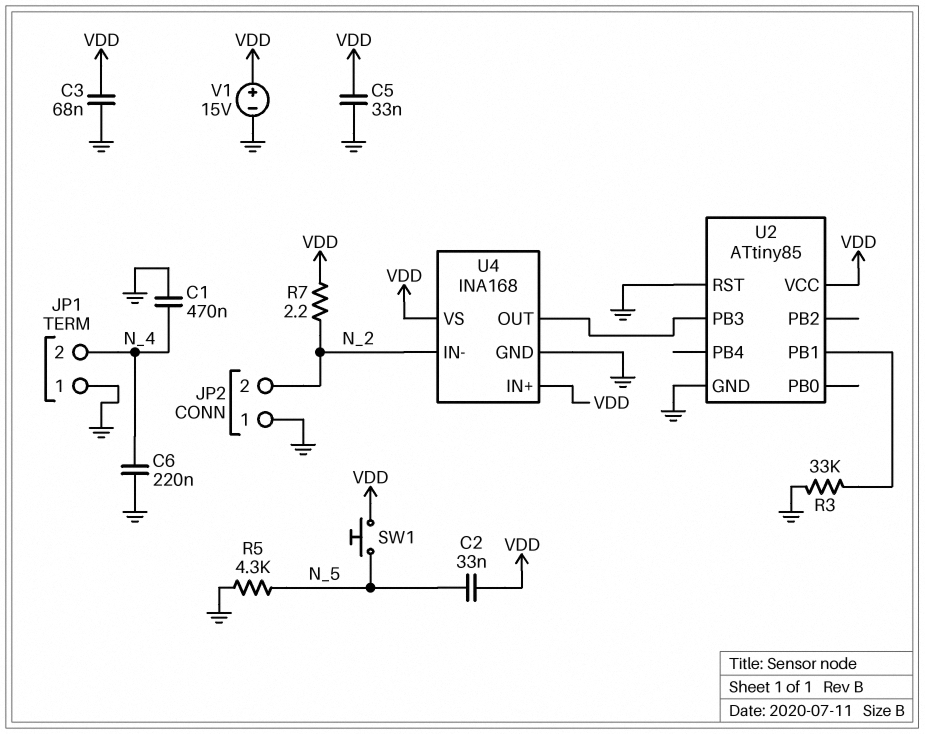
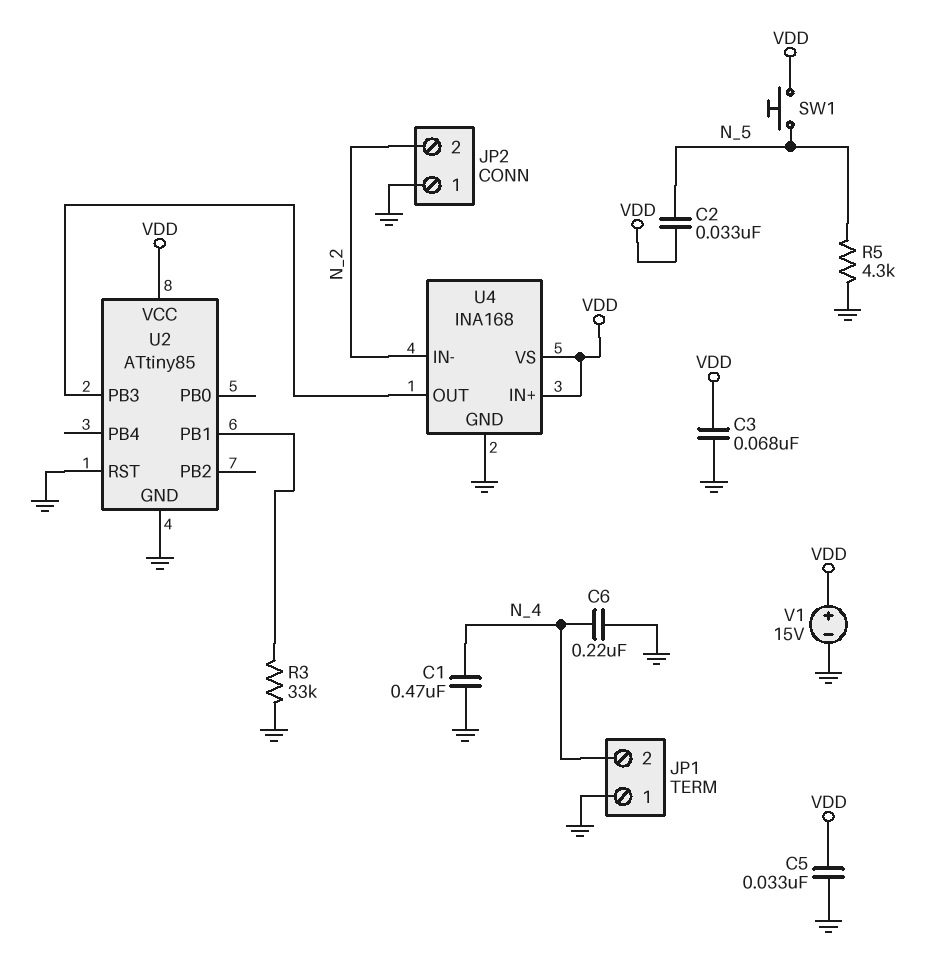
R7: 2.2 (N_2, VDD) -> none

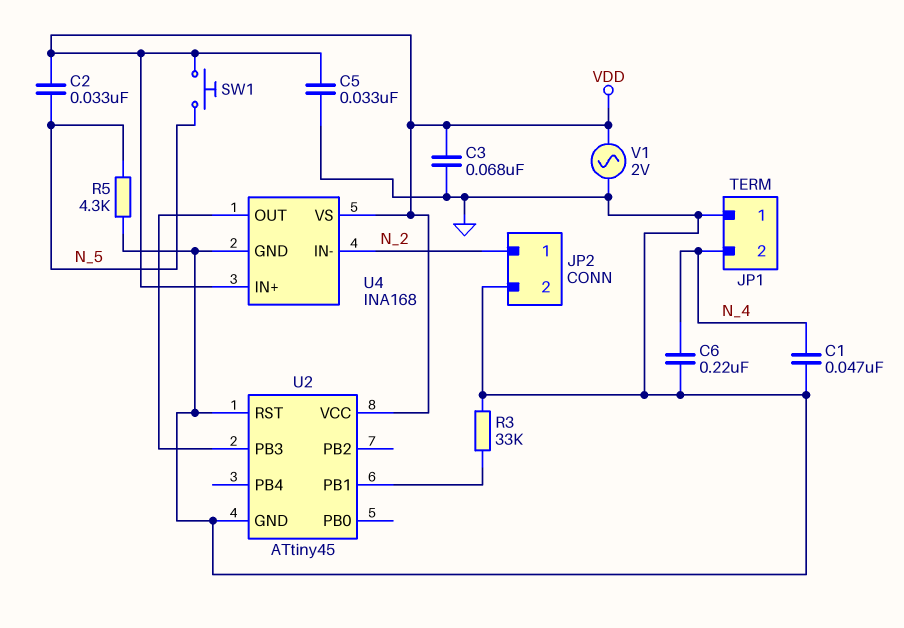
C1: 470nF (GND, N_4) -> 47nF (GND, N_4)
JP2 pin 1: GND -> N_2
JP2 pin 2: N_2 -> GND
U2: ATtiny85 -> ATtiny45
V1: 15V (plus VDD, minus GND) -> AC 2V (GND, VDD)

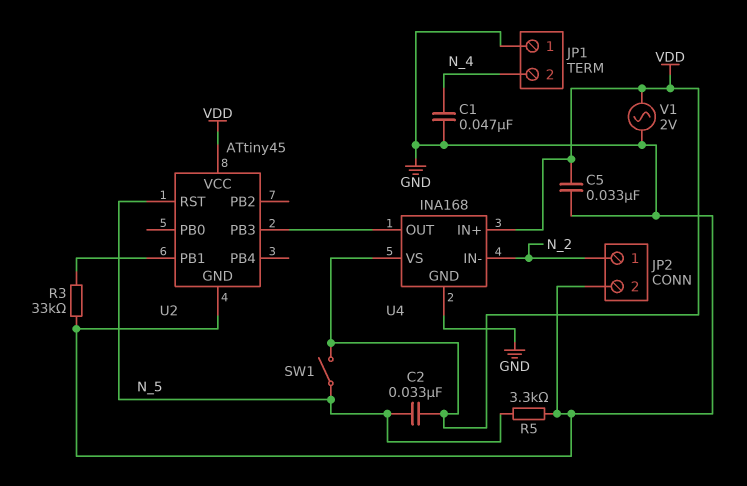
C3: 68nF (GND, VDD) -> none
C6: 220nF (GND, N_4) -> none
R5: 4.3k (GND, N_5) -> 3.3k (GND, N_5)
SW1: button (N_5, VDD) -> switch (N_5, VDD)
U2 pin RST: GND -> N_5

